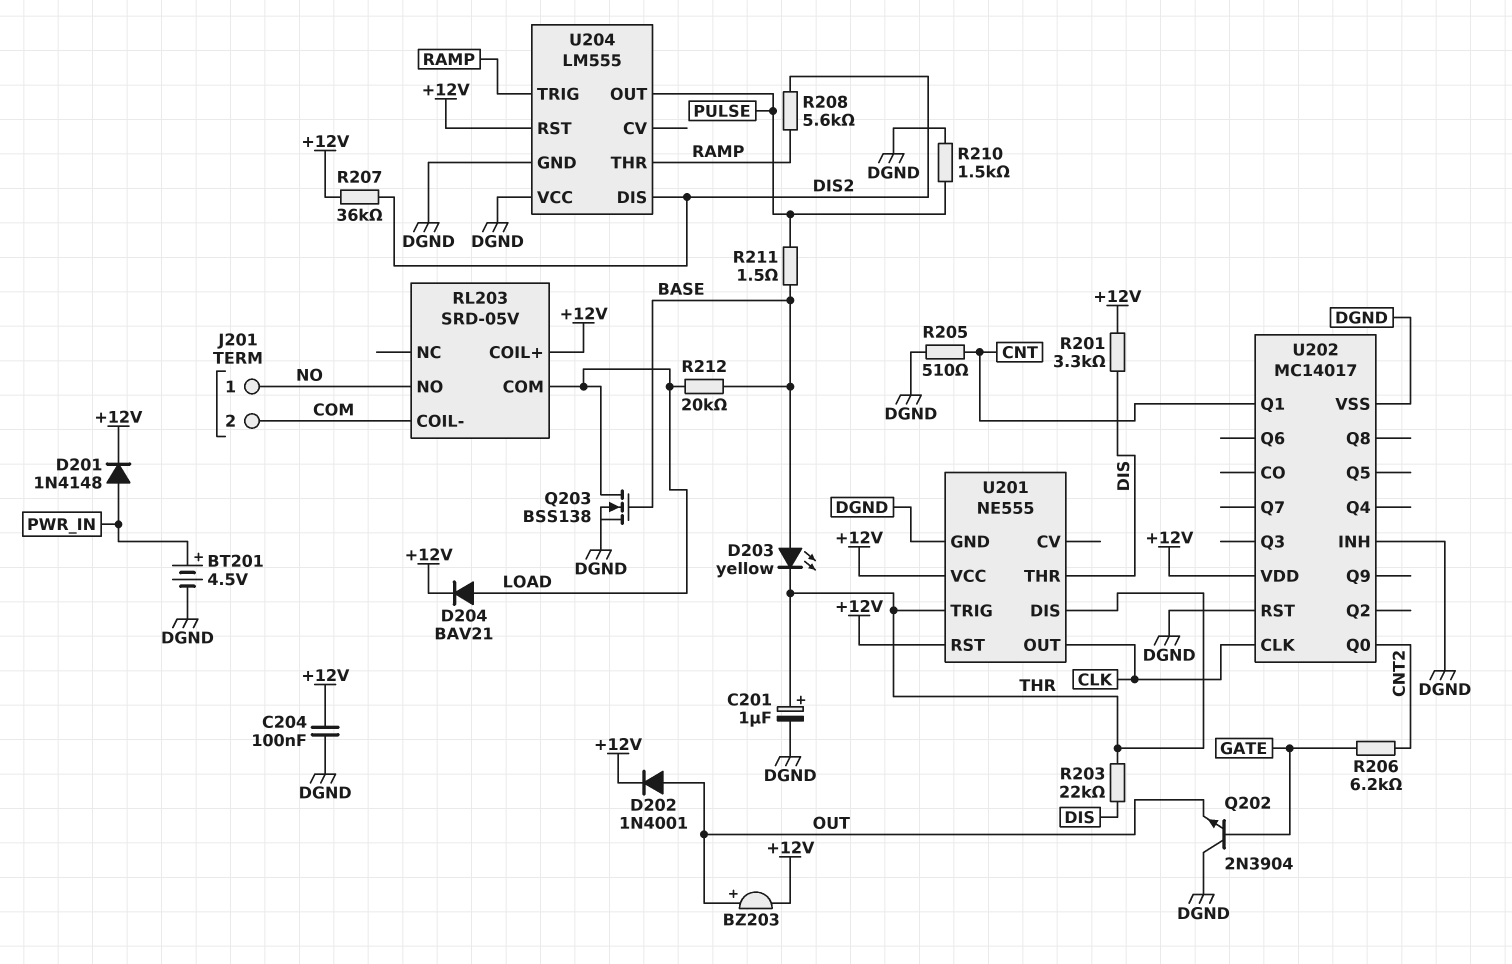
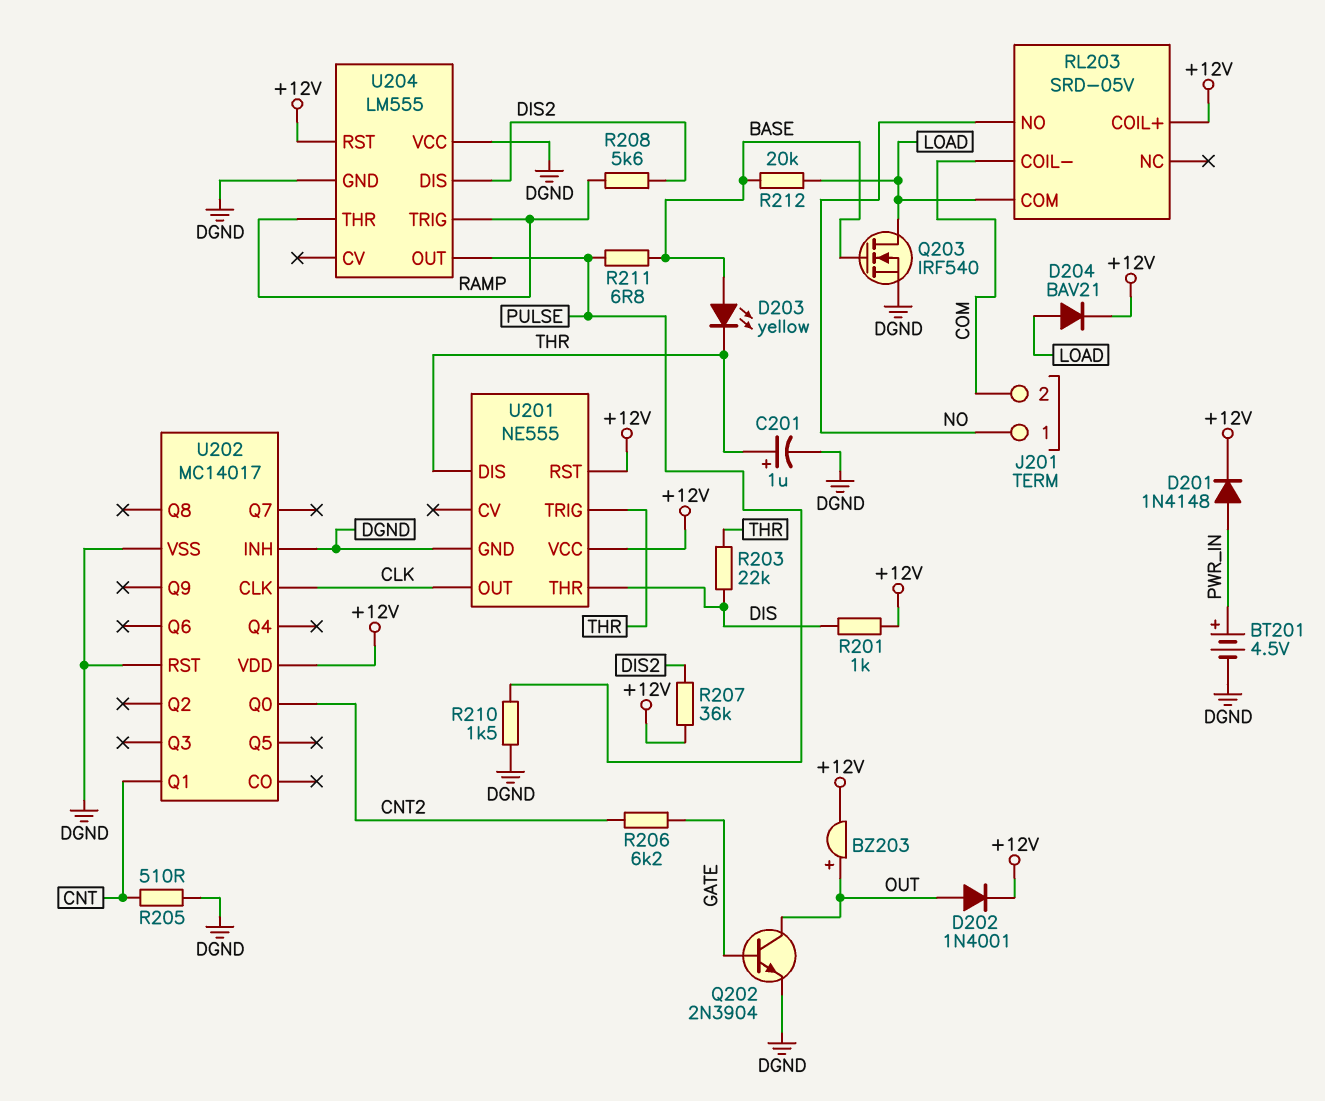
C204: 100nF (+12V, DGND) -> none
Q202: NPN 2N3904 (B GATE, C DGND, E OUT) -> NPN 2N3904 (B GATE, C OUT, E DGND)
Q203: NMOS BSS138 (G BASE, D LOAD, S DGND) -> NMOS IRF540 (G BASE, D LOAD, S DGND)
R201: 3.3k (+12V, DIS) -> 1k (+12V, DIS)
R211: 1.5 (BASE, PULSE) -> 6.8 (BASE, PULSE)

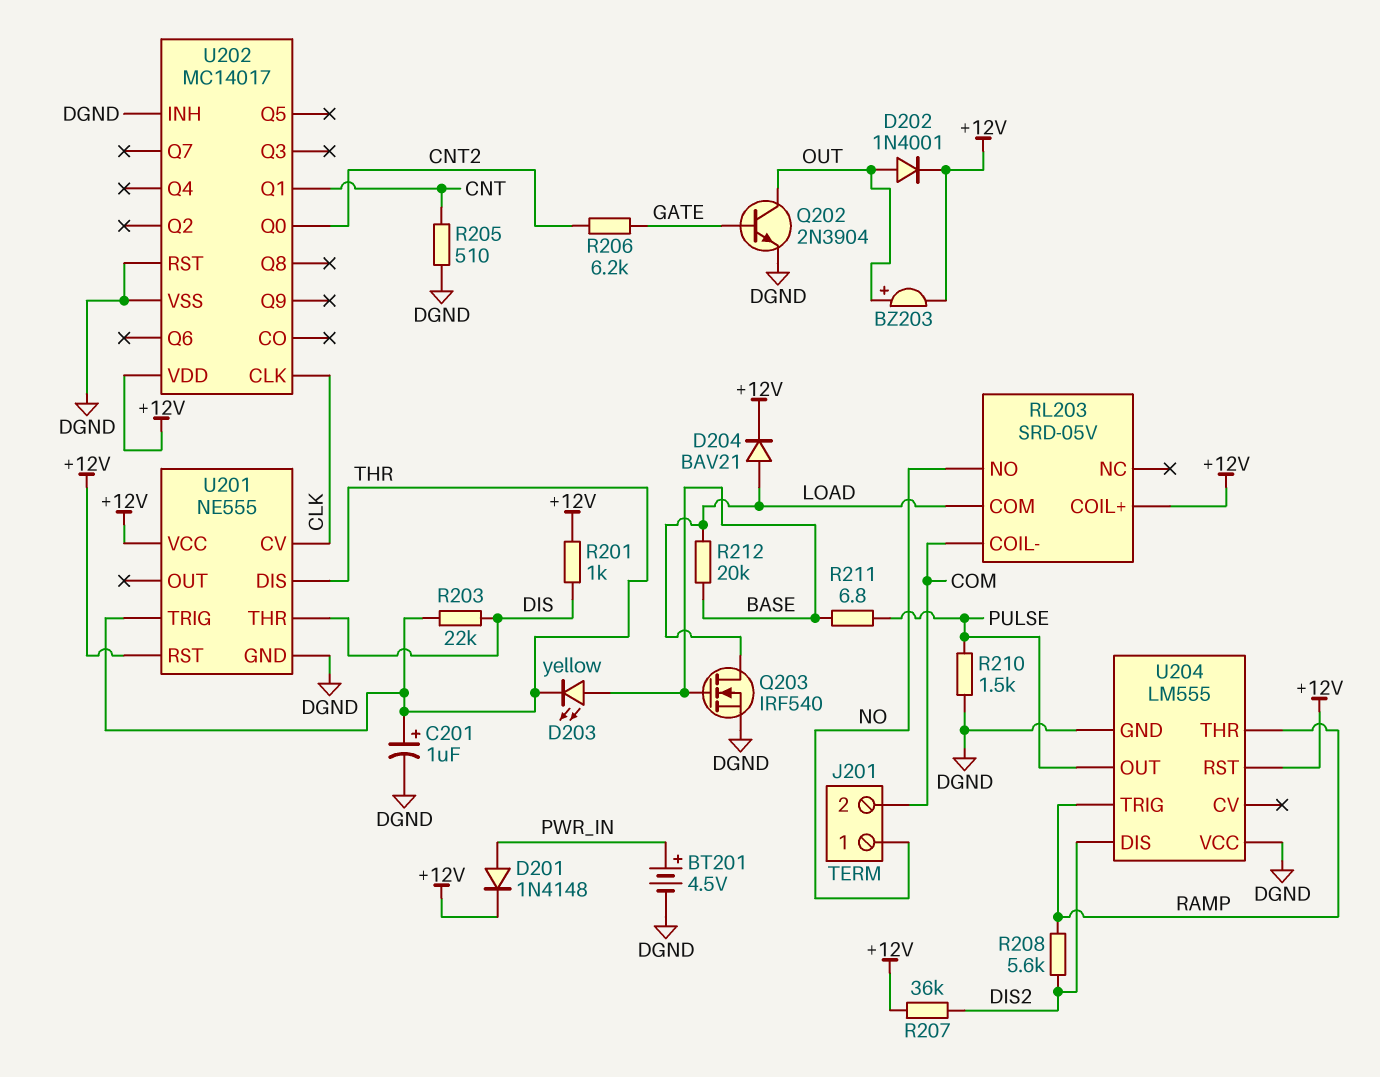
U201 pin CV: none -> CLK
U201 pin OUT: CLK -> none

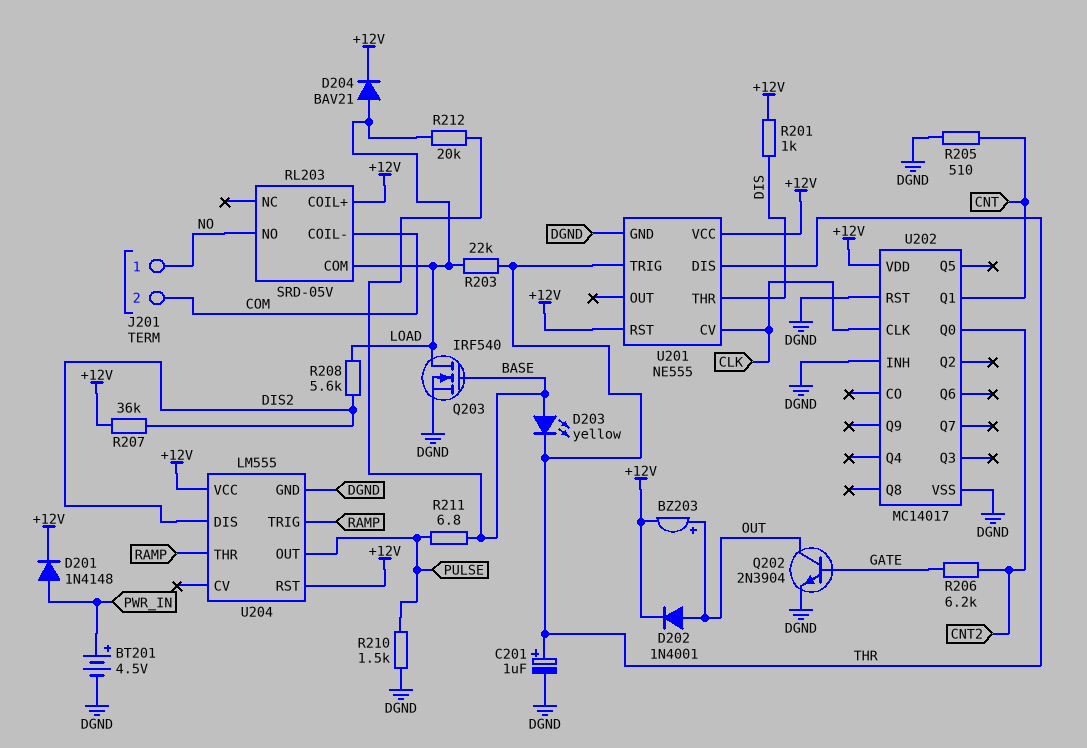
R203: 22k (DIS, THR) -> 22k (LOAD, THR)
R208: 5.6k (DIS2, RAMP) -> 5.6k (DIS2, LOAD)
U204 pin VCC: DGND -> +12V

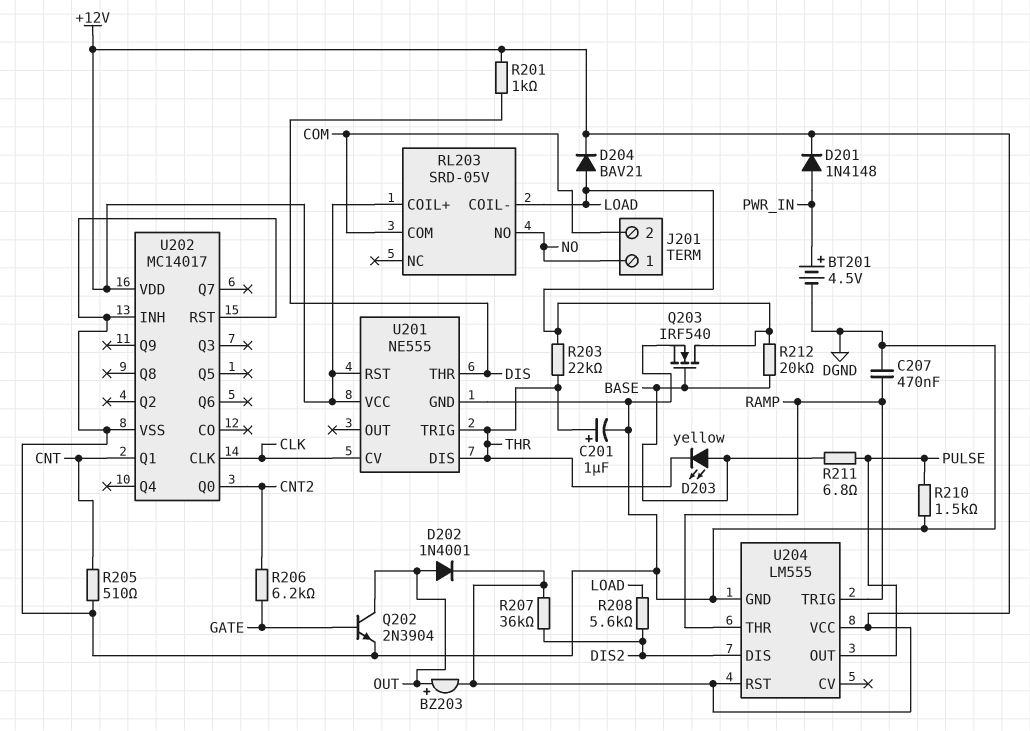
C207: none -> 470nF (DGND, RAMP)
RL203 pin COIL-: COM -> LOAD
RL203 pin COM: LOAD -> COM

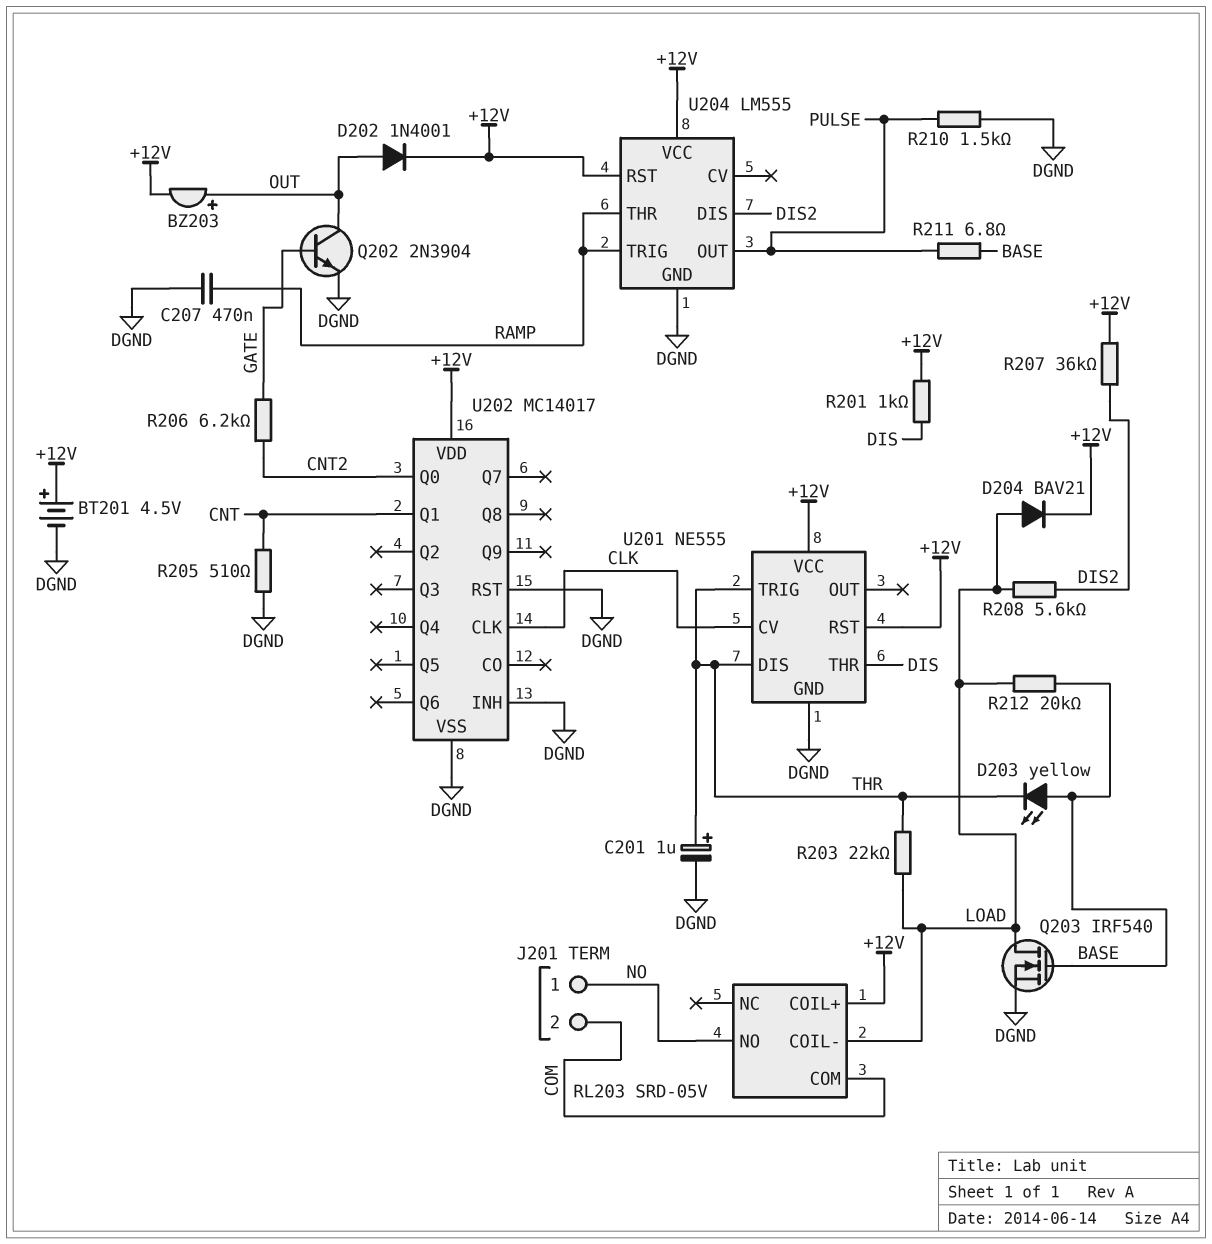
BT201: 4.5V (plus PWR_IN, minus DGND) -> 4.5V (plus +12V, minus DGND)
D201: diode 1N4148 (A PWR_IN, K +12V) -> none

